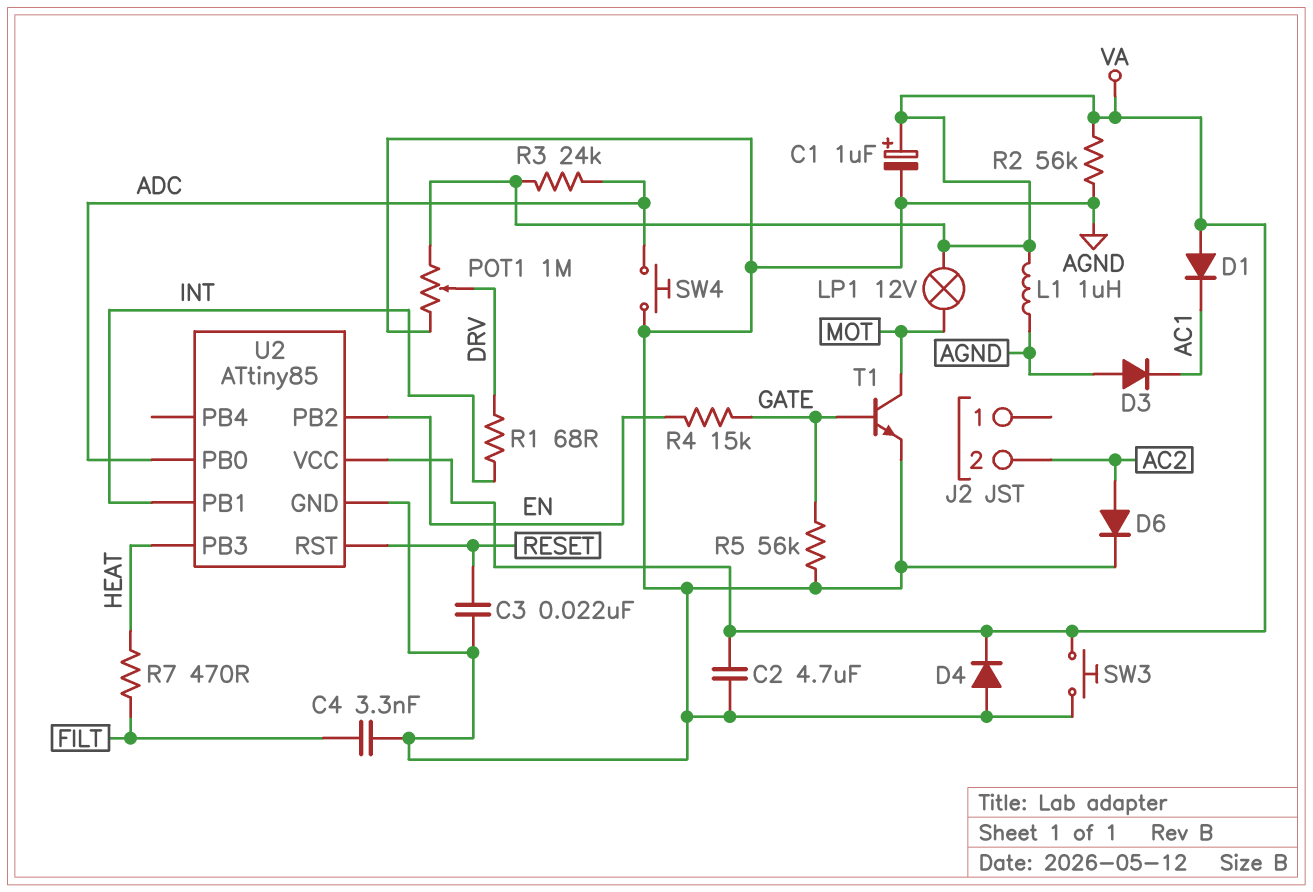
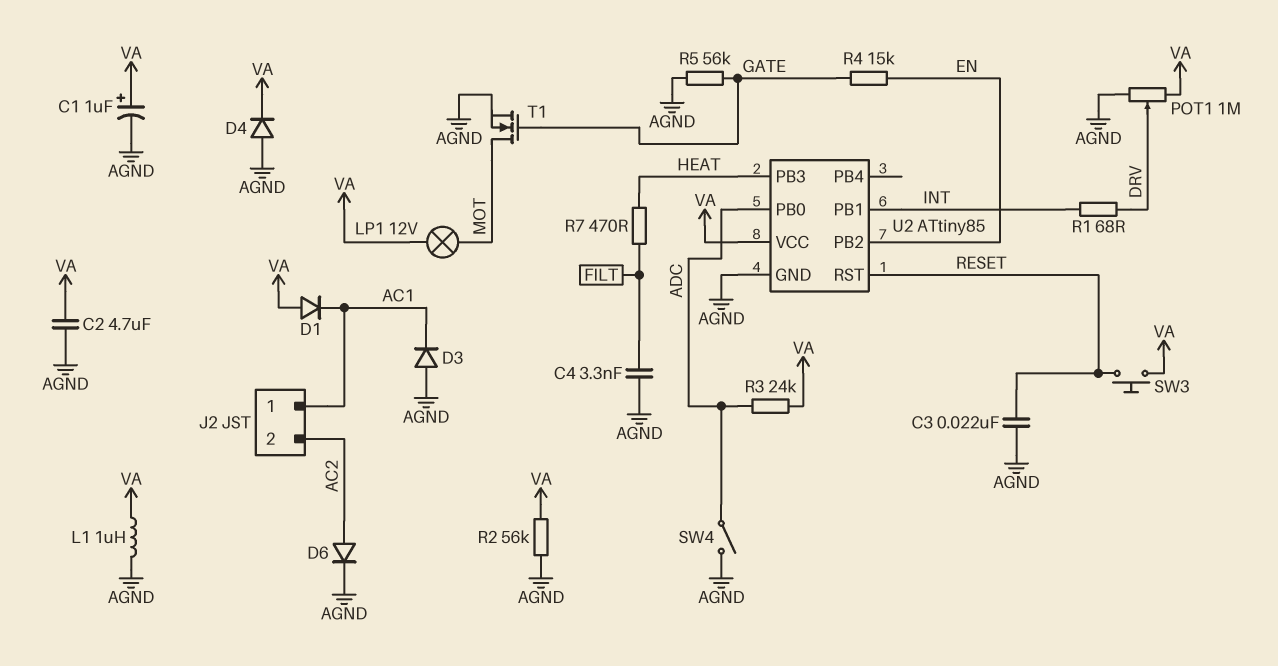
J2 pin 1: none -> AC1
SW3: button (AGND, VA) -> button (RESET, VA)
SW4: button (ADC, AGND) -> switch (ADC, AGND)
T1: NPN (B GATE, C MOT, E AGND) -> NMOS (G GATE, D MOT, S AGND)

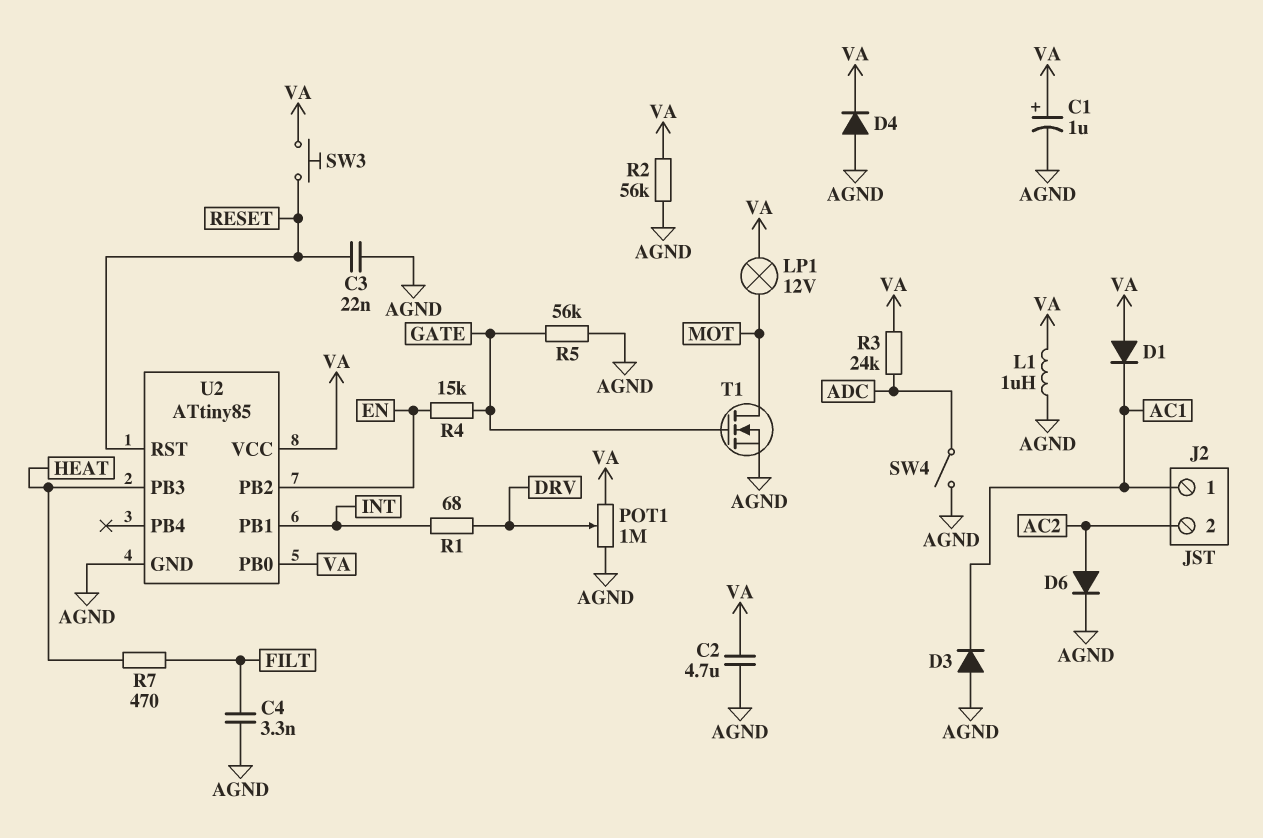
U2 pin PB0: ADC -> VA

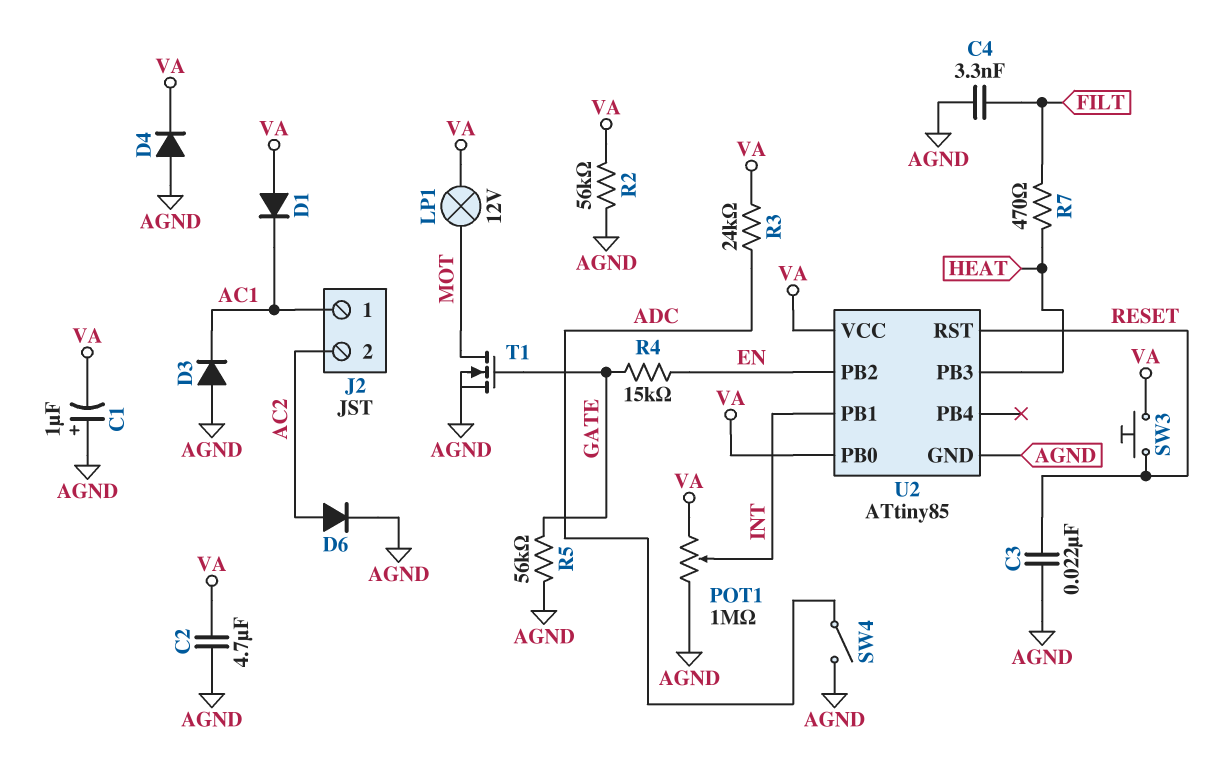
C1: 1uF (plus VA, minus AGND) -> 1uF (plus AGND, minus VA)
L1: 1uH (AGND, VA) -> none
POT1: 1M (AGND, VA, wiper DRV) -> 1M (AGND, VA, wiper INT)
R1: 68 (DRV, INT) -> none

